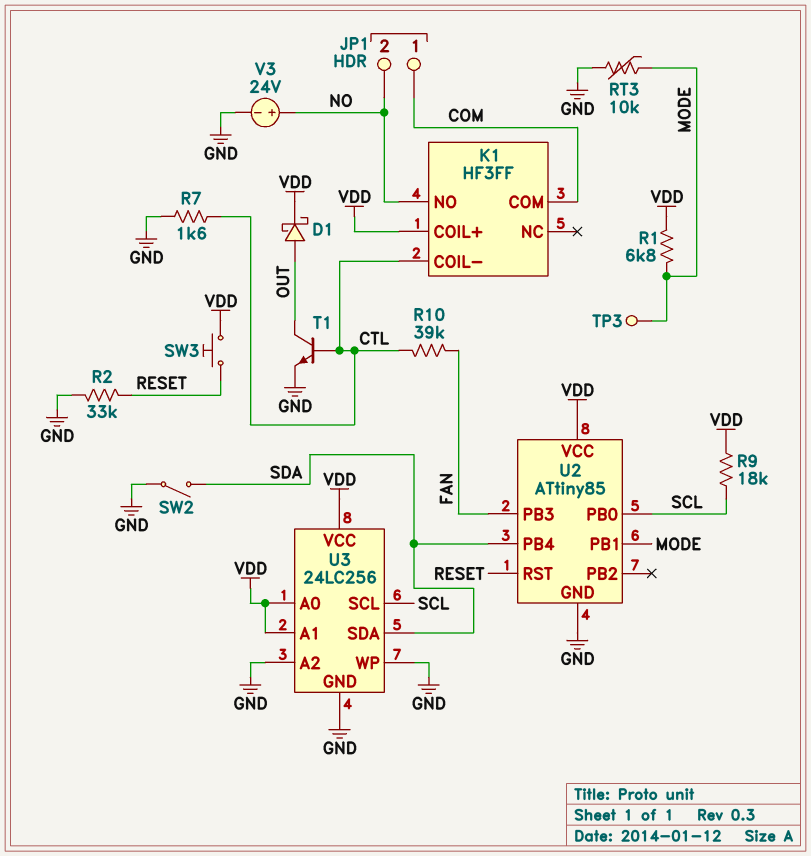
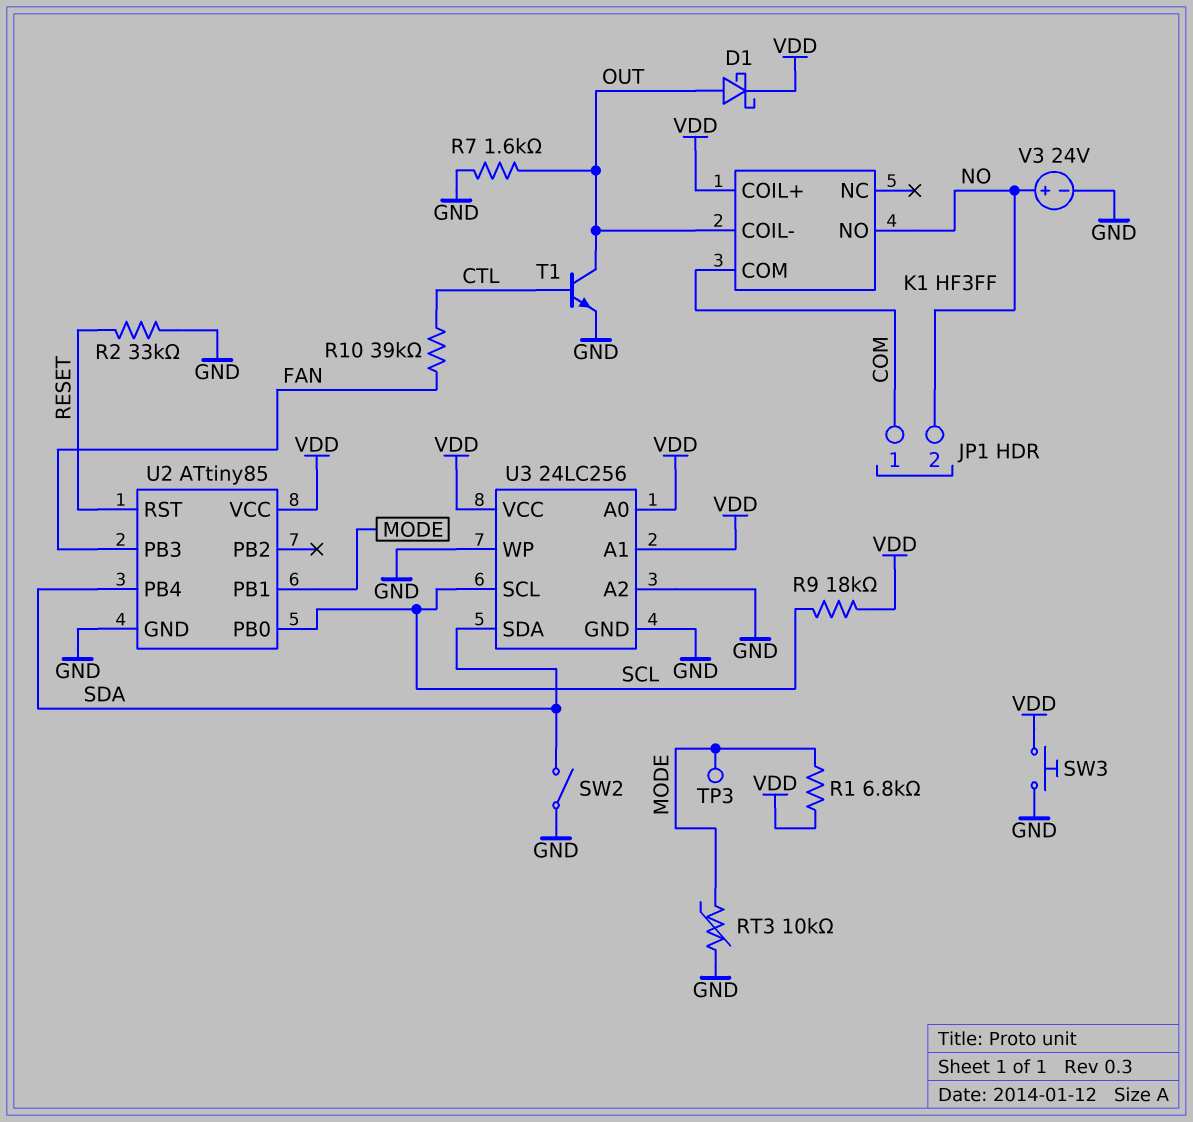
K1 pin COIL-: CTL -> OUT
R7: 1.6k (CTL, GND) -> 1.6k (GND, OUT)
SW3: button (RESET, VDD) -> button (GND, VDD)

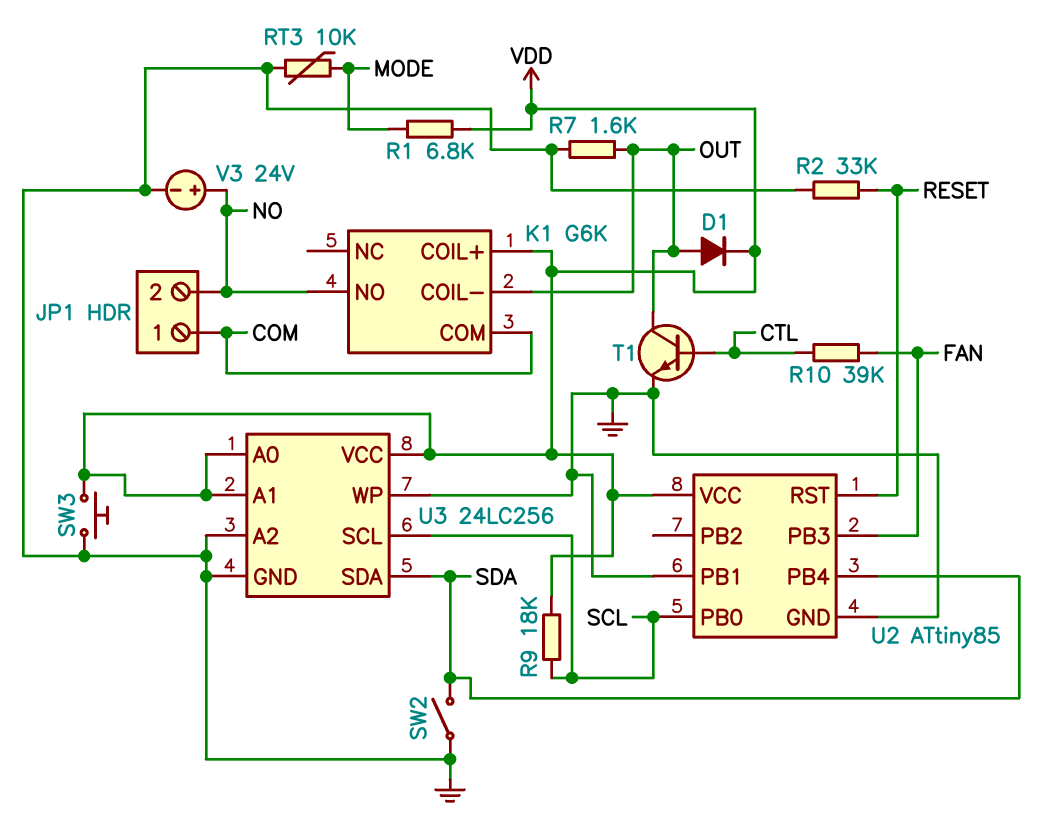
D1: schottky (A OUT, K VDD) -> diode (A OUT, K VDD)
K1: HF3FF -> G6K
TP3: test point (MODE) -> none
U2 pin PB1: MODE -> GND

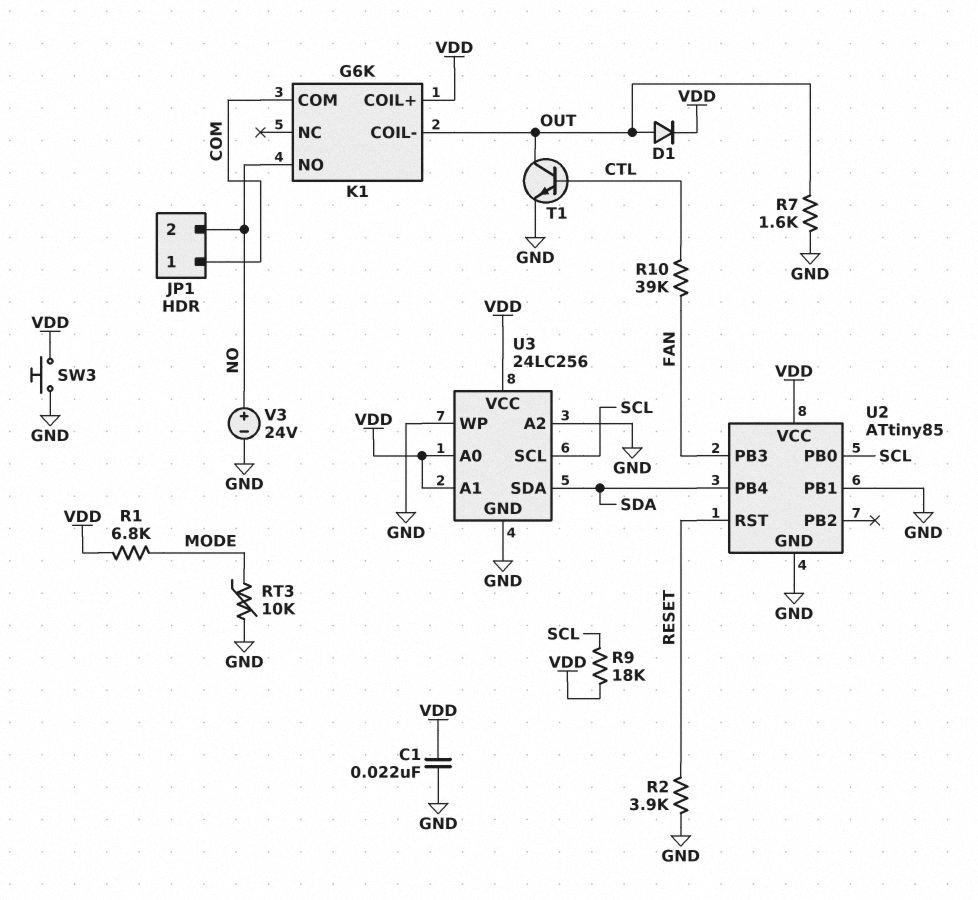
C1: none -> 22nF (GND, VDD)
R2: 33k (GND, RESET) -> 3.9k (GND, RESET)
SW2: switch (GND, SDA) -> none

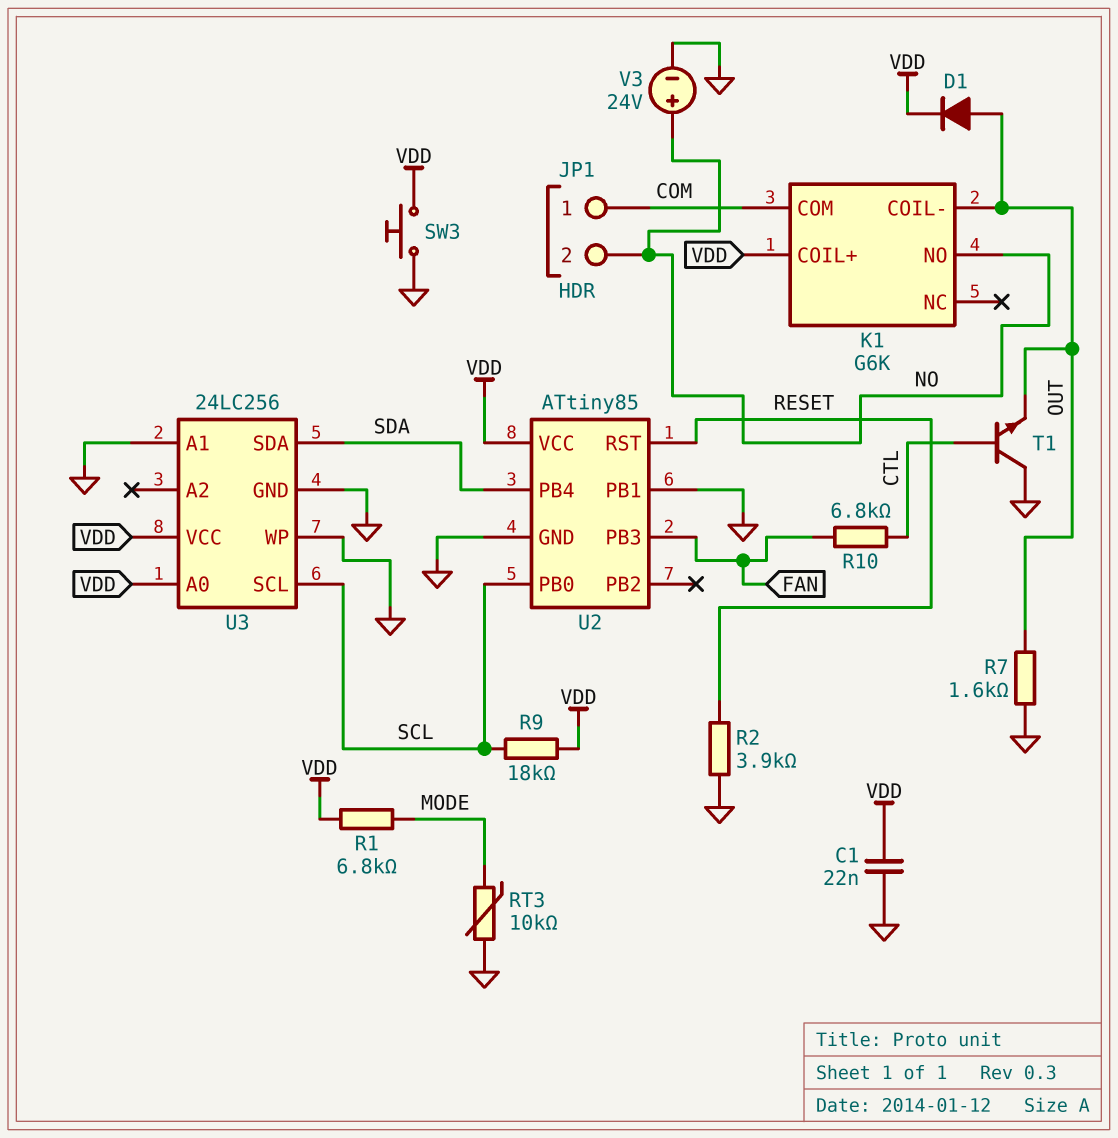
R10: 39k (CTL, FAN) -> 6.8k (CTL, FAN)
T1: NPN (B CTL, C OUT, E GND) -> NPN (B CTL, C GND, E OUT)
U3 pin A1: VDD -> GND
U3 pin A2: GND -> none

